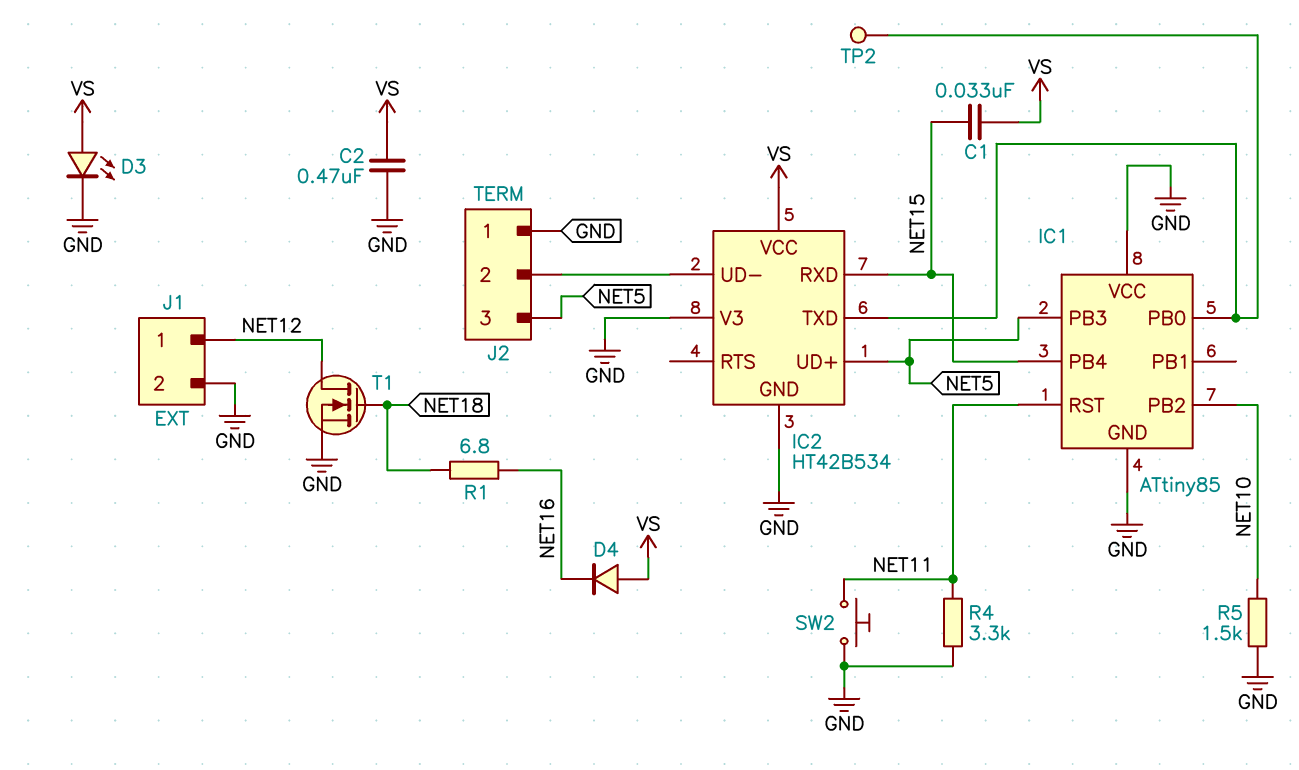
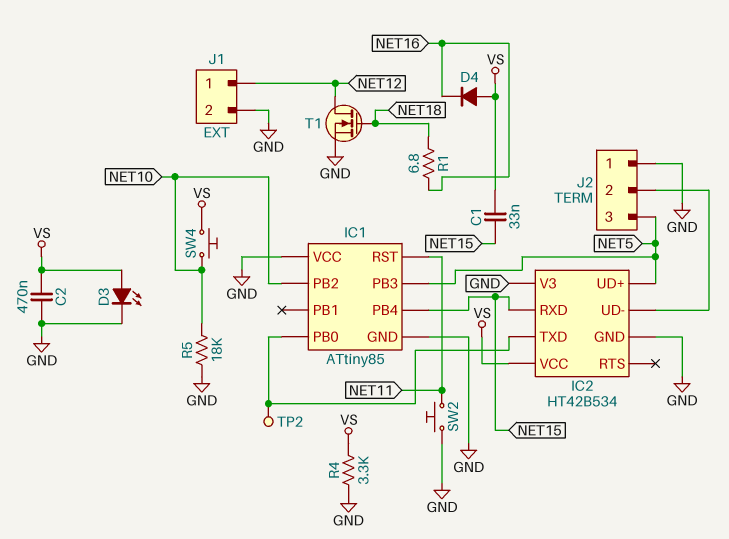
R4: 3.3k (GND, NET11) -> 3.3k (GND, VS)
R5: 1.5k (GND, NET10) -> 18k (GND, NET10)
SW4: none -> button (NET10, VS)

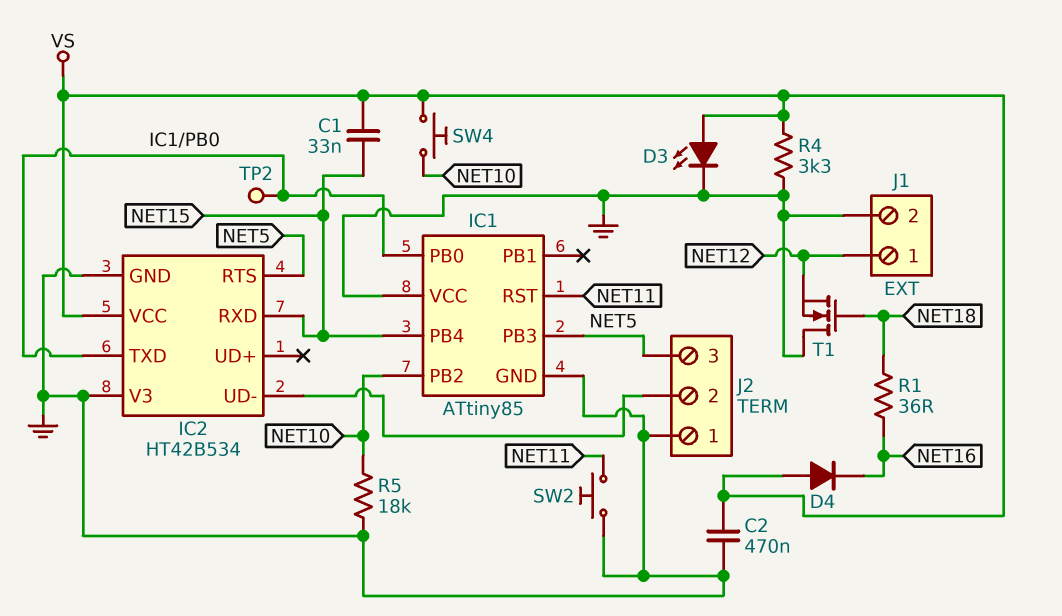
IC2 pin RTS: none -> NET5
IC2 pin UD+: NET5 -> none
R1: 6.8 (NET16, NET18) -> 36 (NET16, NET18)
T1: NMOS (G NET18, D NET12, S GND) -> NMOS (G NET18, D GND, S NET12)

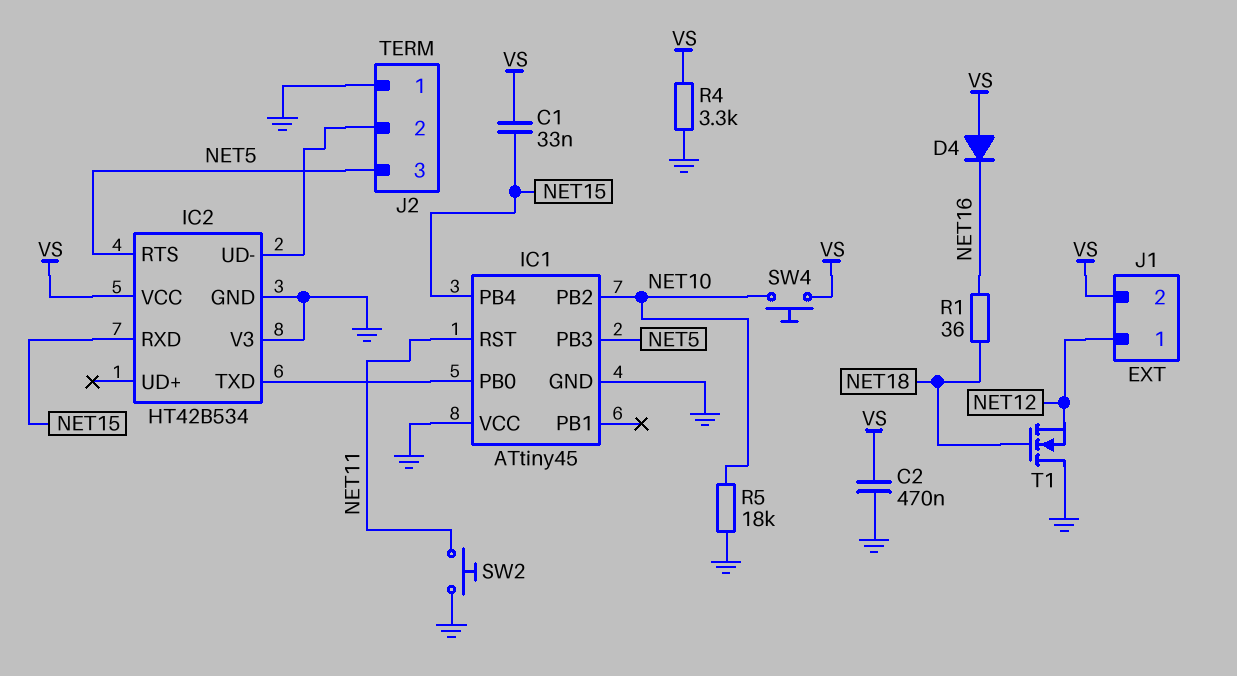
D3: LED (A VS, K GND) -> none
IC1: ATtiny85 -> ATtiny45
J1 pin 2: GND -> VS
TP2: test point (IC1/PB0) -> none

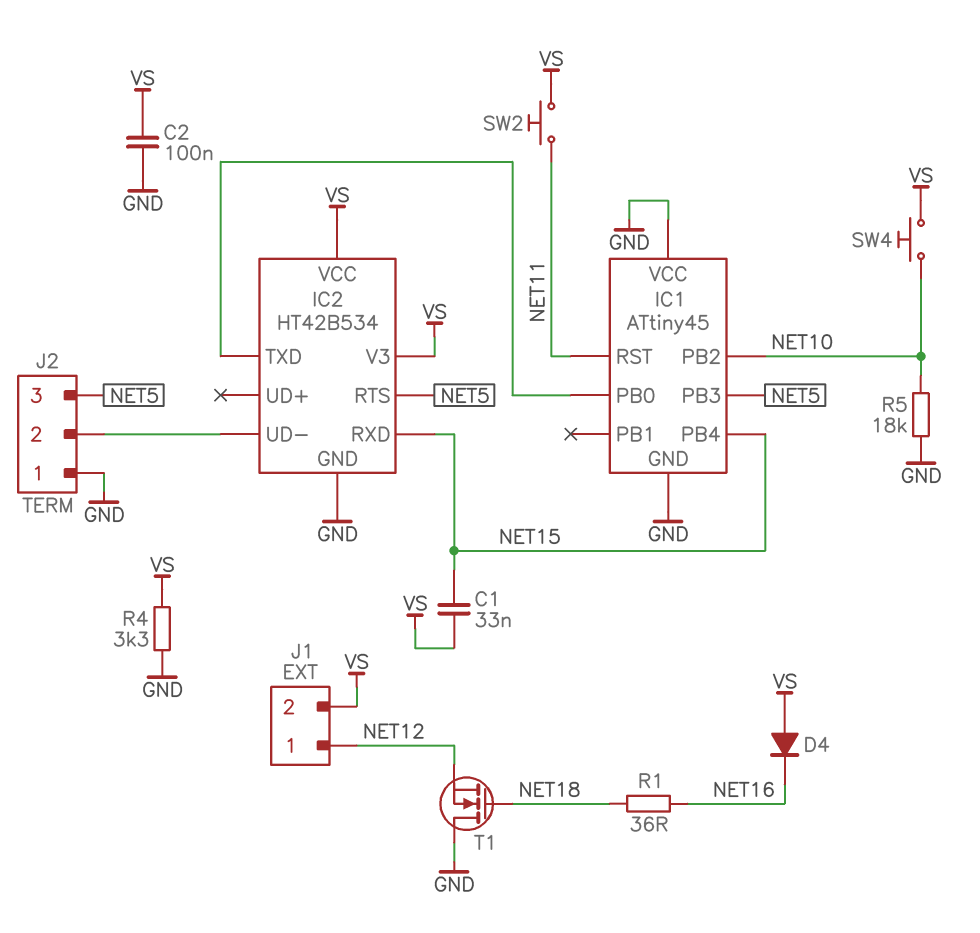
C2: 470nF (GND, VS) -> 100nF (GND, VS)
IC2 pin V3: GND -> VS
SW2: button (GND, NET11) -> button (NET11, VS)

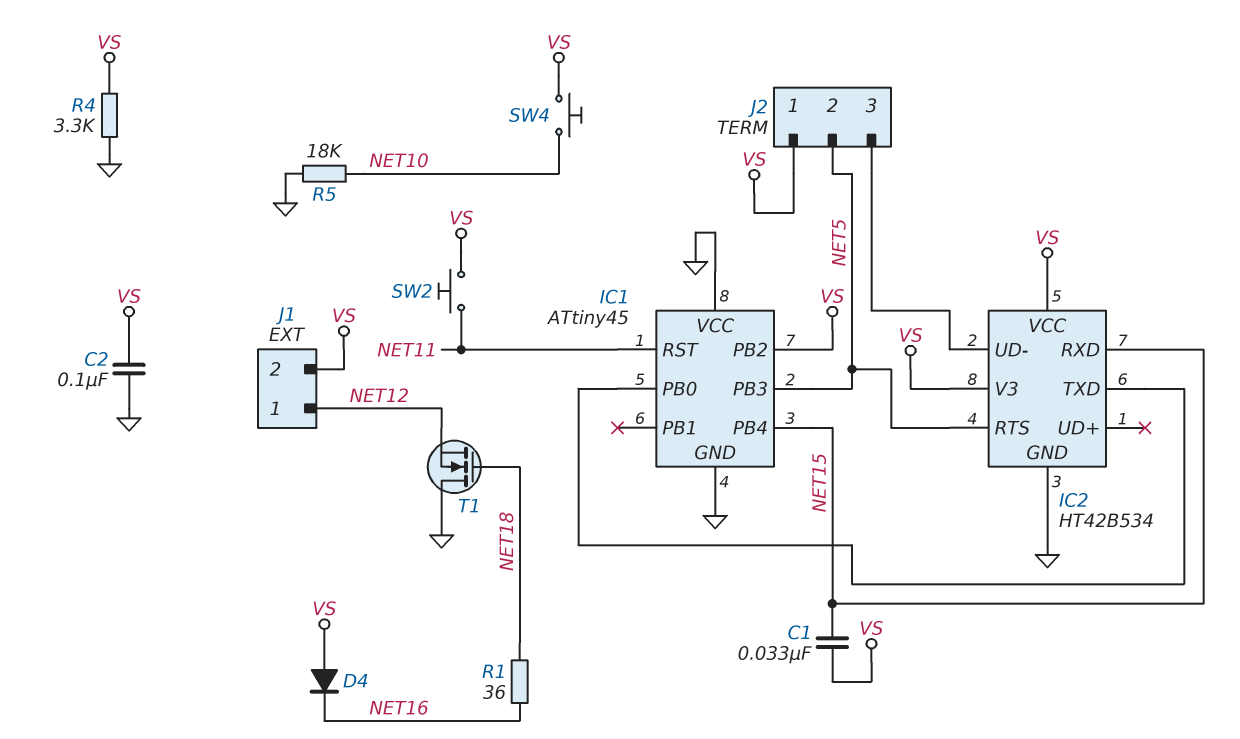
IC1 pin PB2: NET10 -> VS
J2 pin 1: GND -> VS
J2 pin 2: IC2/UD- -> NET5
J2 pin 3: NET5 -> IC2/UD-

